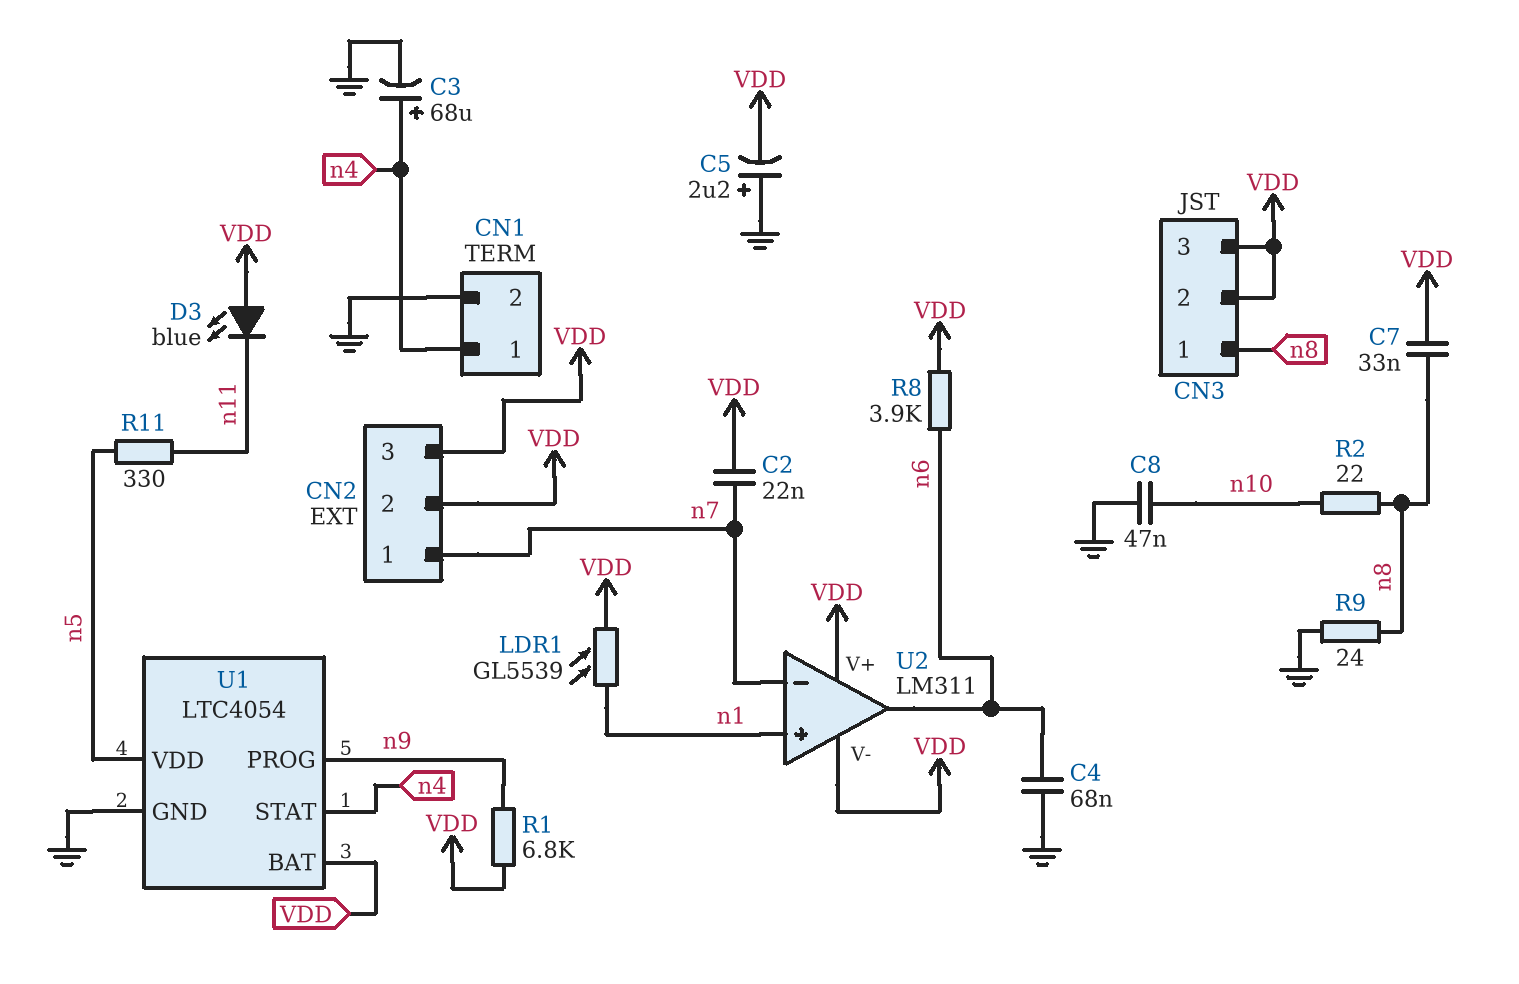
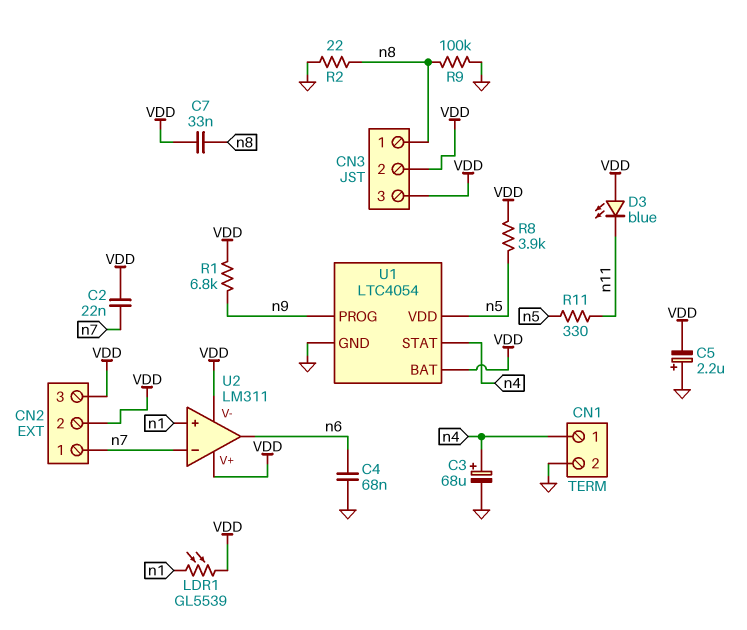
C8: 47nF (GND, n10) -> none
R2: 22 (n8, n10) -> 22 (GND, n8)
R8: 3.9k (VDD, n6) -> 3.9k (VDD, n5)
R9: 24 (GND, n8) -> 100k (GND, n8)

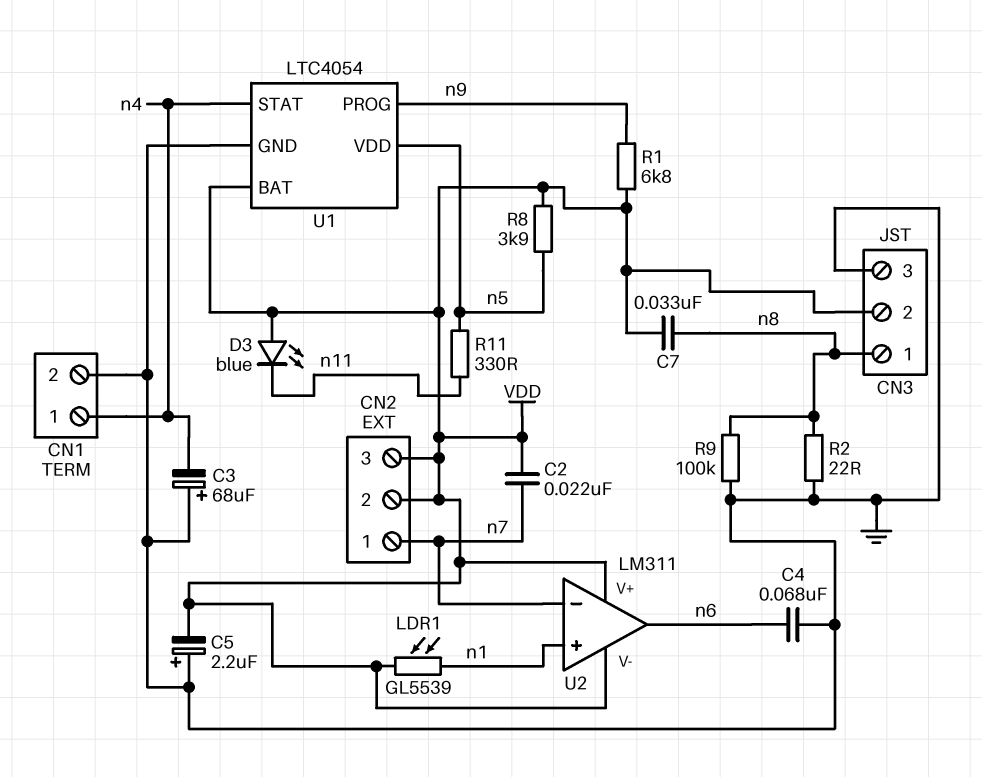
C3: 68uF (plus n4, minus GND) -> 68uF (plus GND, minus n4)
CN3 pin 3: VDD -> GND

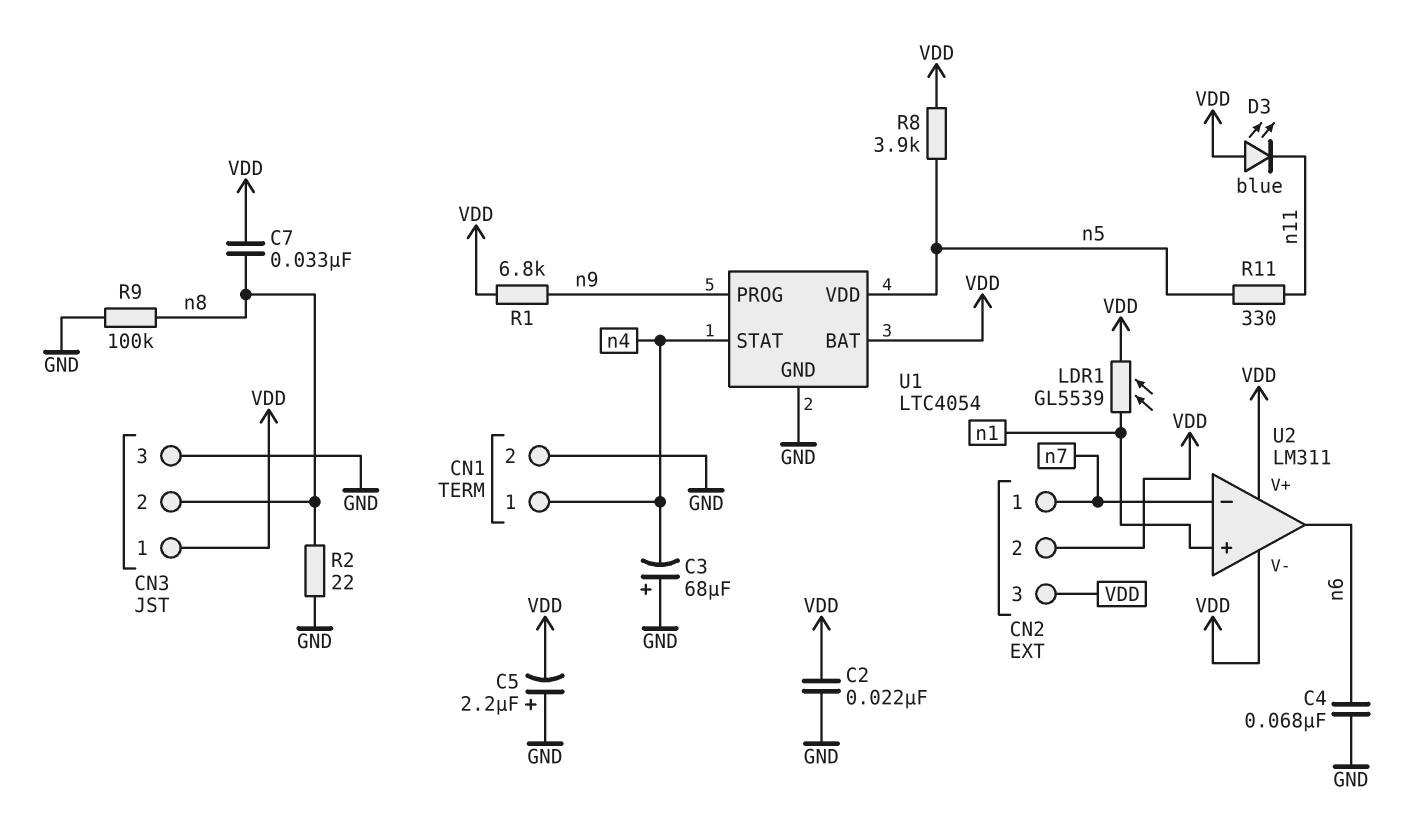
C2: 22nF (VDD, n7) -> 22nF (GND, VDD)
CN3 pin 1: n8 -> VDD
CN3 pin 2: VDD -> n8

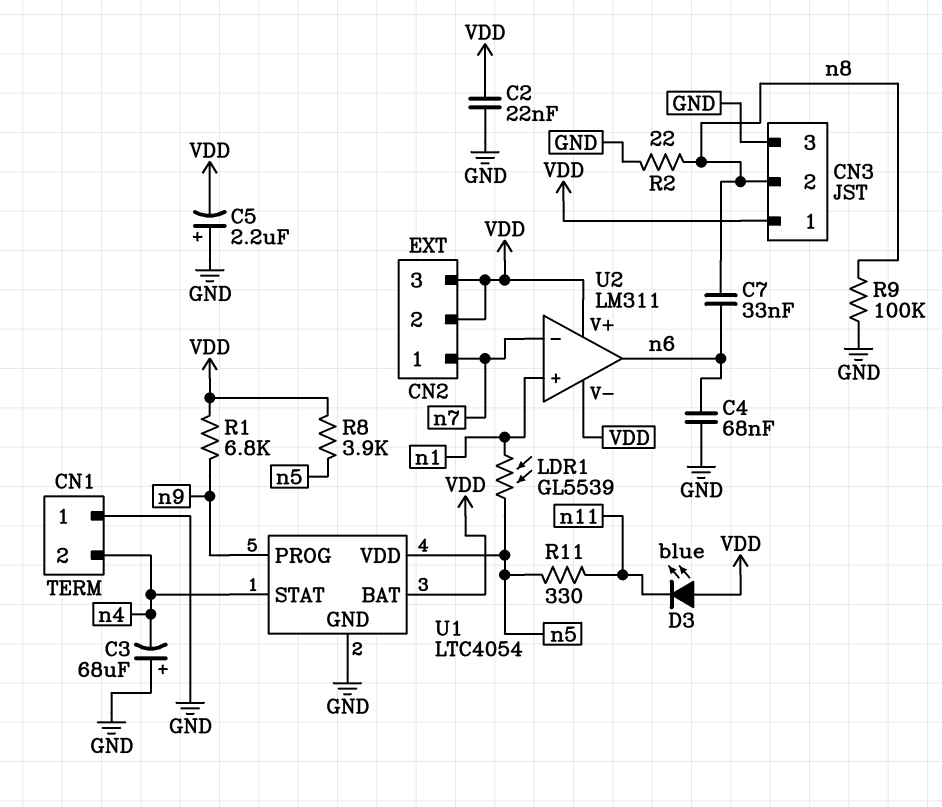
C7: 33nF (VDD, n8) -> 33nF (n6, n8)
CN1 pin 1: n4 -> GND
CN1 pin 2: GND -> n4
LDR1: GL5539 (VDD, n1) -> GL5539 (n1, n5)

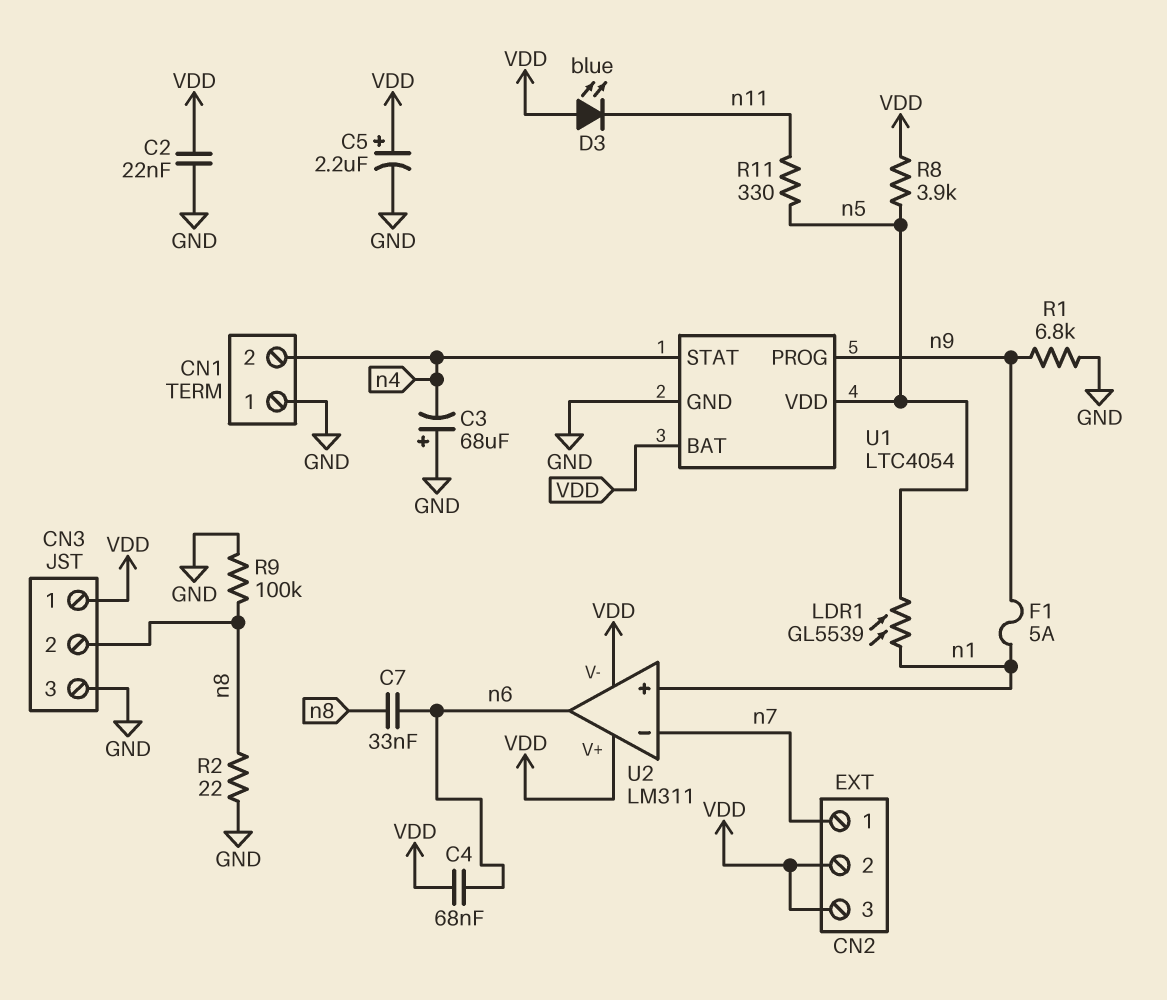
C4: 68nF (GND, n6) -> 68nF (VDD, n6)
C5: 2.2uF (plus GND, minus VDD) -> 2.2uF (plus VDD, minus GND)
F1: none -> 5A (n1, n9)
R1: 6.8k (VDD, n9) -> 6.8k (GND, n9)

